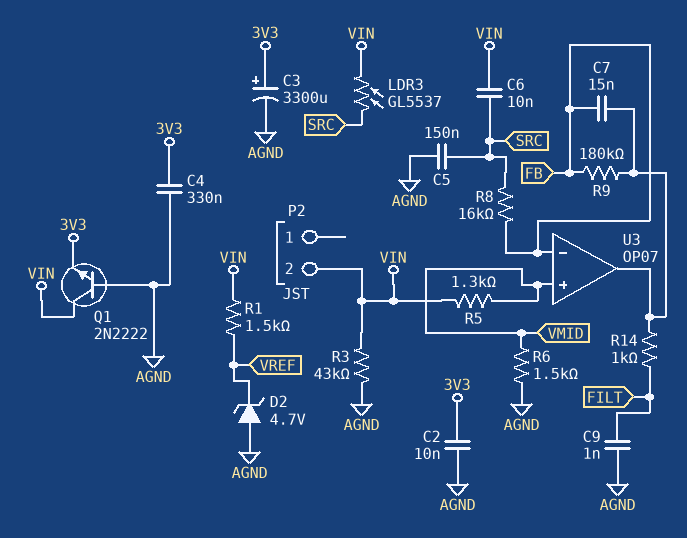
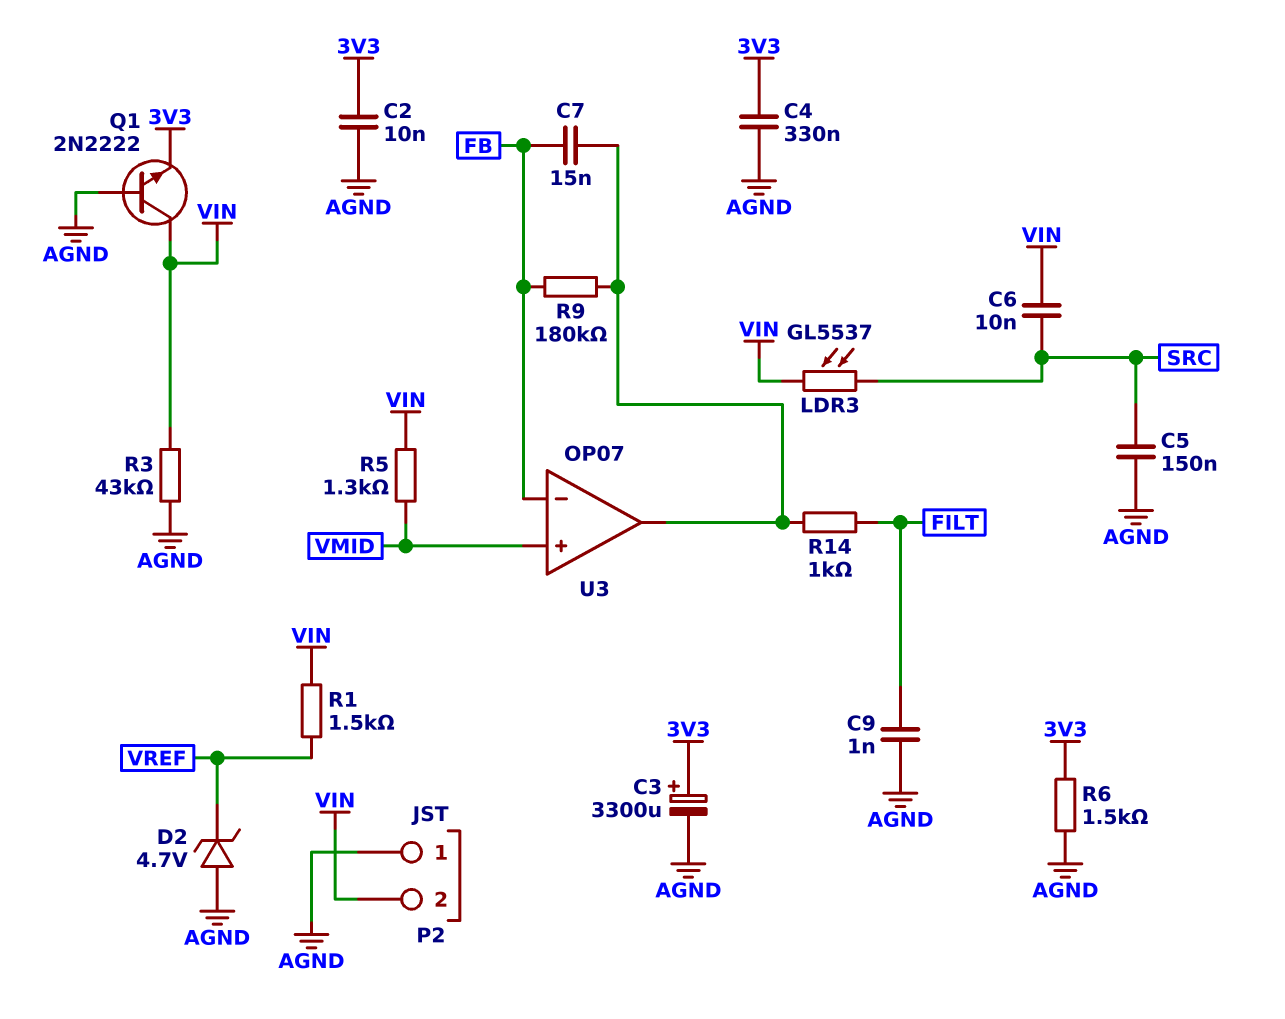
P2 pin 1: none -> AGND
R6: 1.5k (AGND, VMID) -> 1.5k (3V3, AGND)
R8: 16k (FB, SRC) -> none

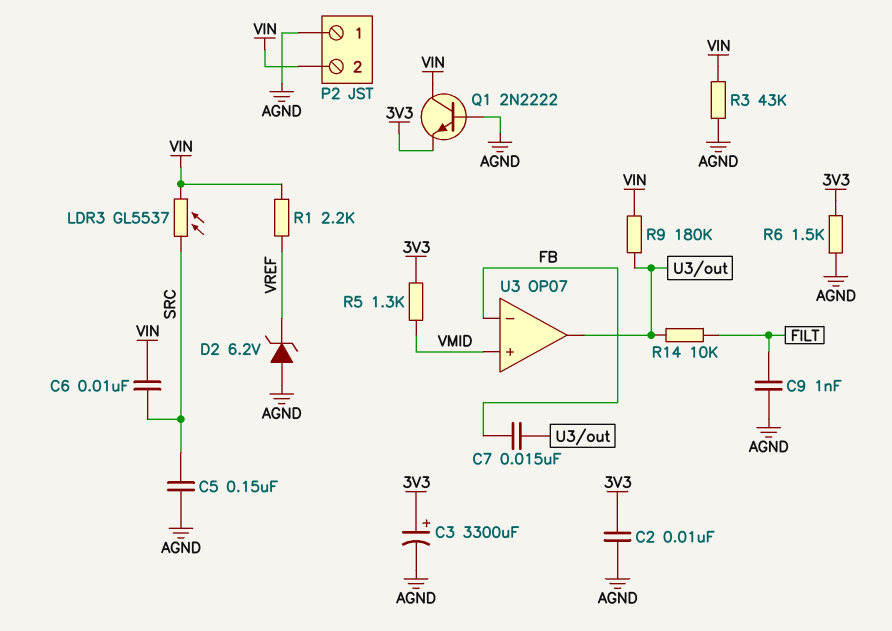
C4: 330nF (3V3, AGND) -> none
D2: zener 4.7V (A AGND, K VREF) -> zener 6.2V (A AGND, K VREF)
R1: 1.5k (VIN, VREF) -> 2.2k (VIN, VREF)
R5: 1.3k (VIN, VMID) -> 1.3k (3V3, VMID)
R9: 180k (FB, U3/out) -> 180k (U3/out, VIN)
R14: 1k (FILT, U3/out) -> 10k (FILT, U3/out)

